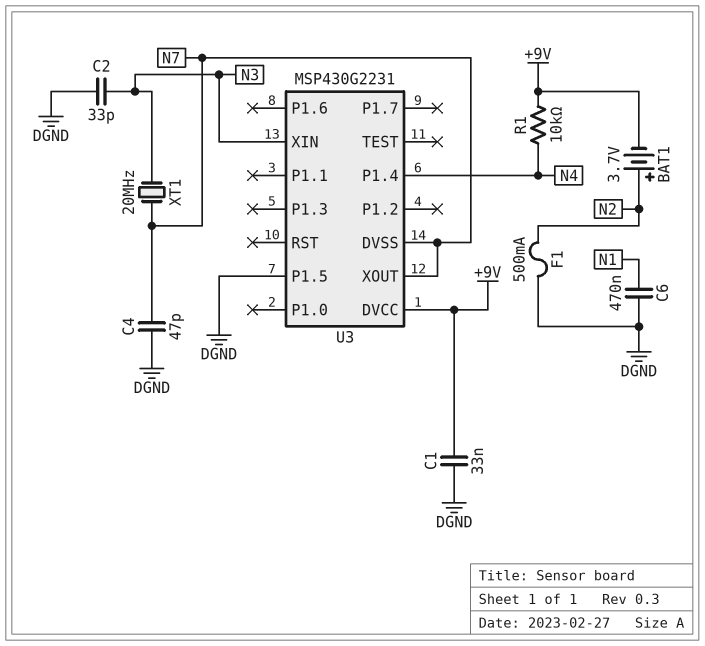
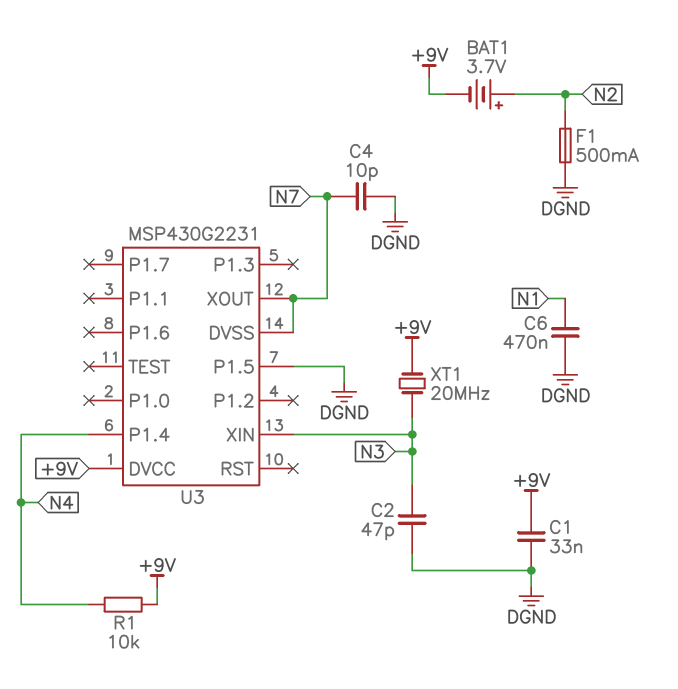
C2: 33pF (DGND, N3) -> 47pF (DGND, N3)
C4: 47pF (DGND, N7) -> 10pF (DGND, N7)
XT1: 20MHz (N3, N7) -> 20MHz (+9V, N3)

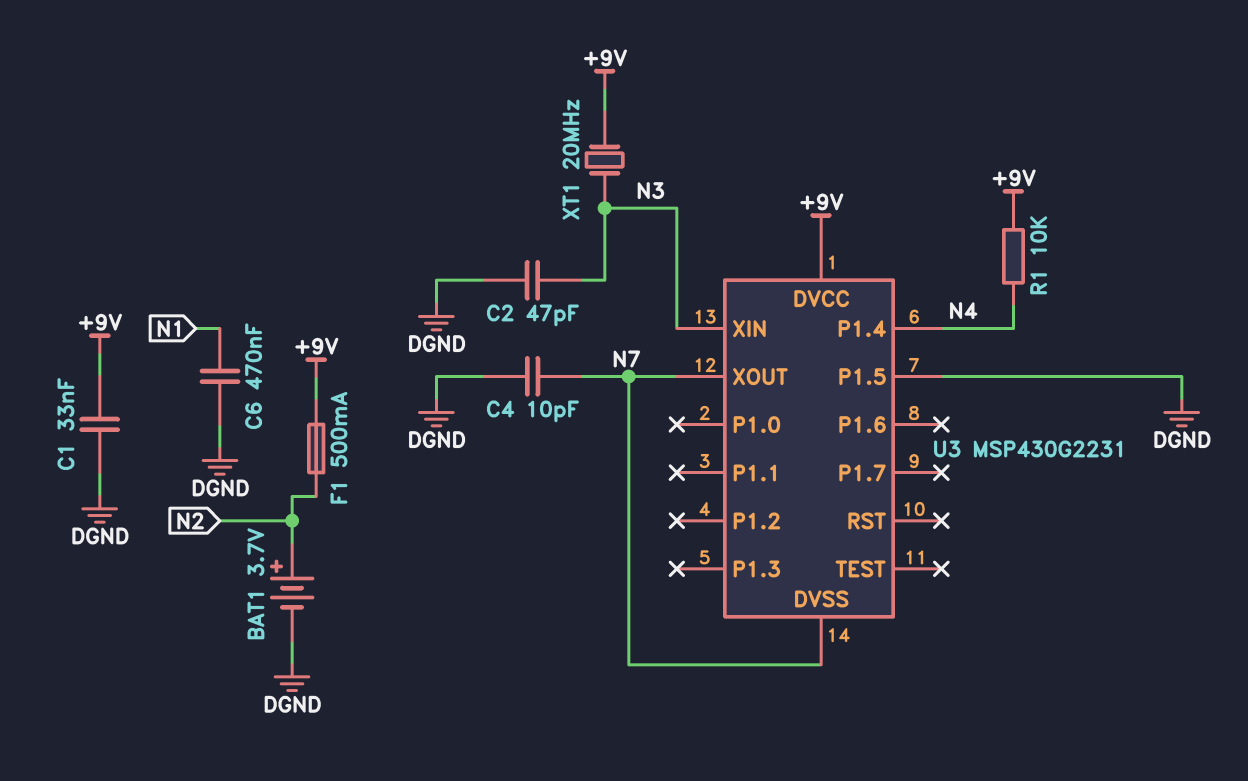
BAT1: 3.7V (plus N2, minus +9V) -> 3.7V (plus N2, minus DGND)
F1: 500mA (DGND, N2) -> 500mA (+9V, N2)

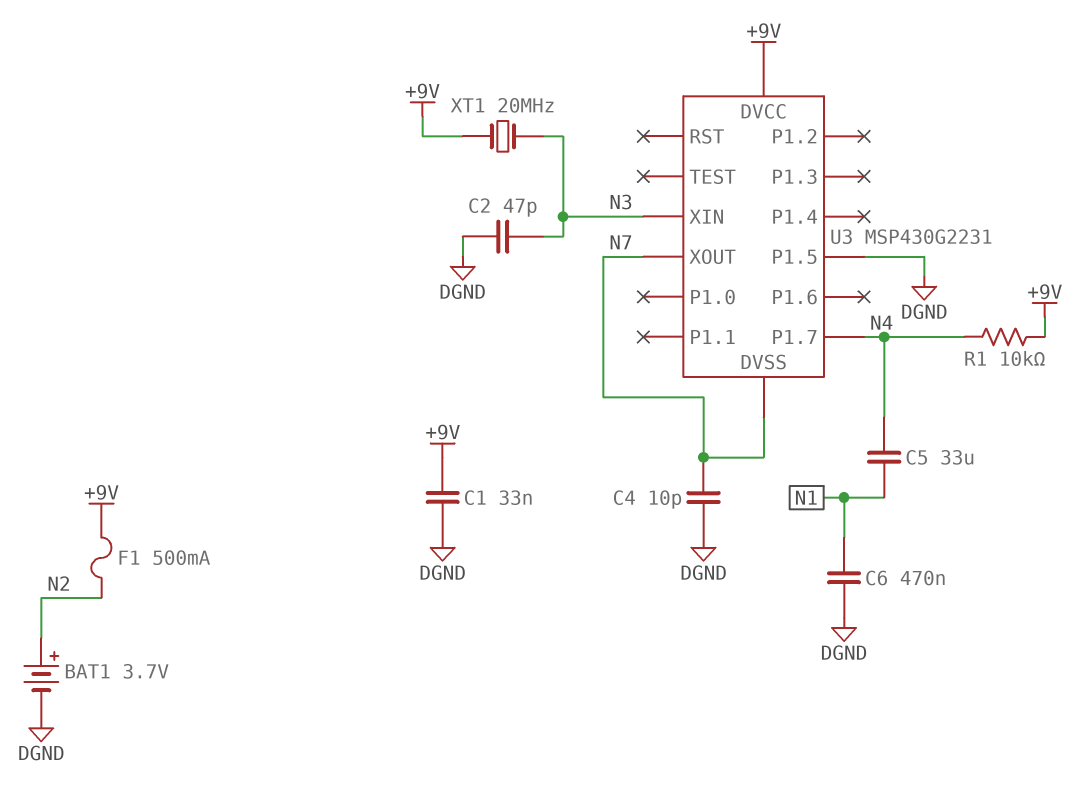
C5: none -> 33uF (N1, N4)
U3 pin P1.4: N4 -> none
U3 pin P1.7: none -> N4

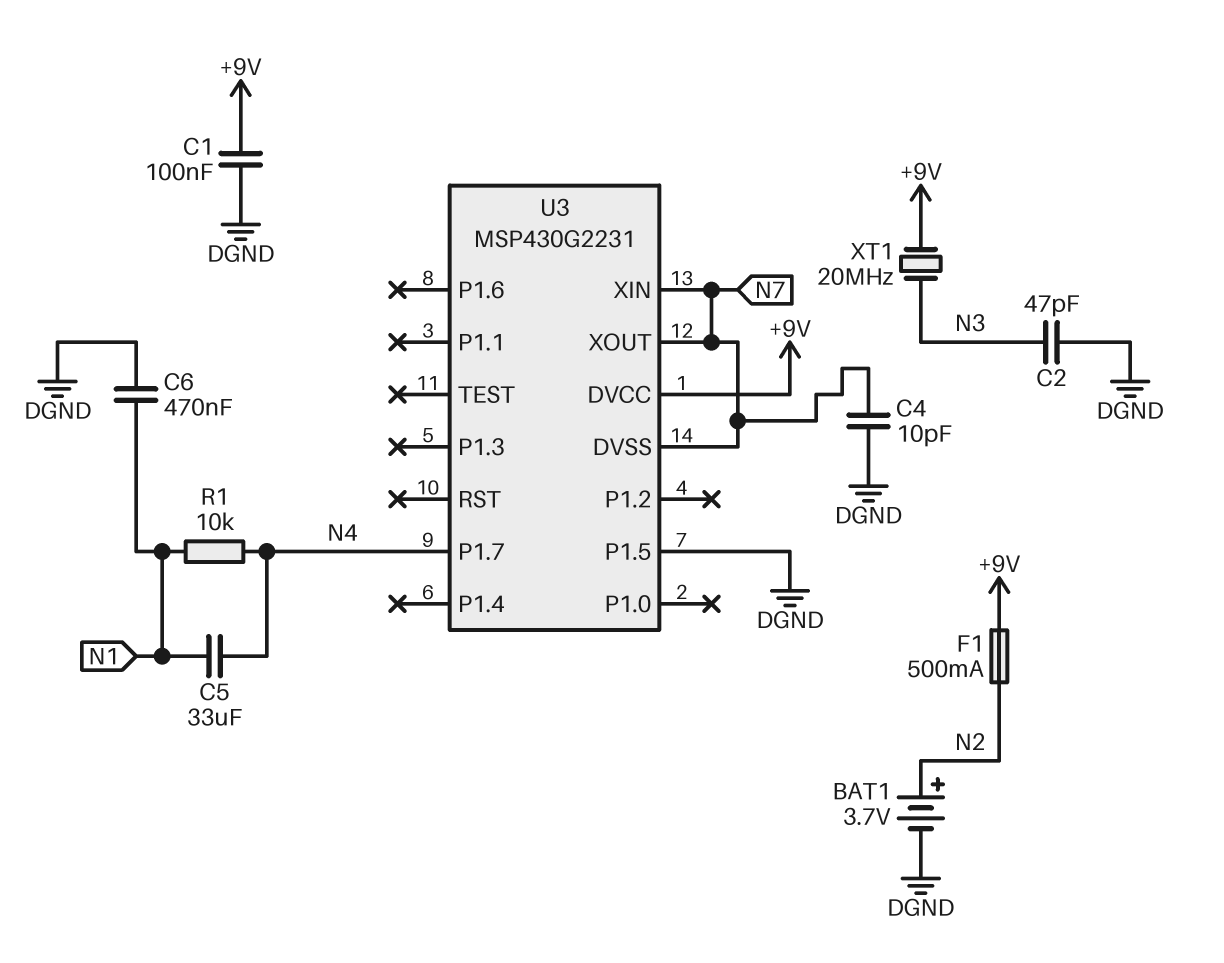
C1: 33nF (+9V, DGND) -> 100nF (+9V, DGND)
R1: 10k (+9V, N4) -> 10k (N1, N4)
U3 pin XIN: N3 -> N7

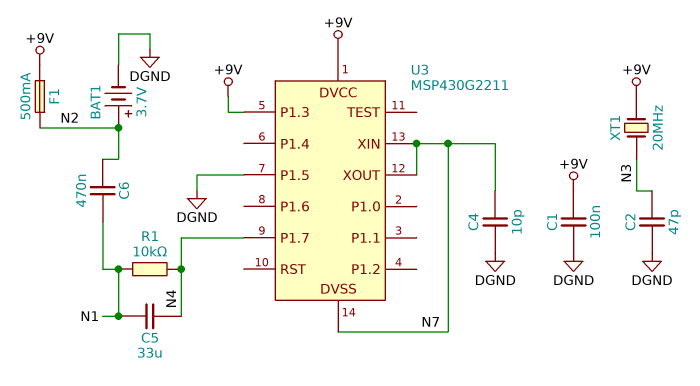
C6: 470nF (DGND, N1) -> 470nF (N1, N2)
U3: MSP430G2231 -> MSP430G2211
U3 pin P1.3: none -> +9V

